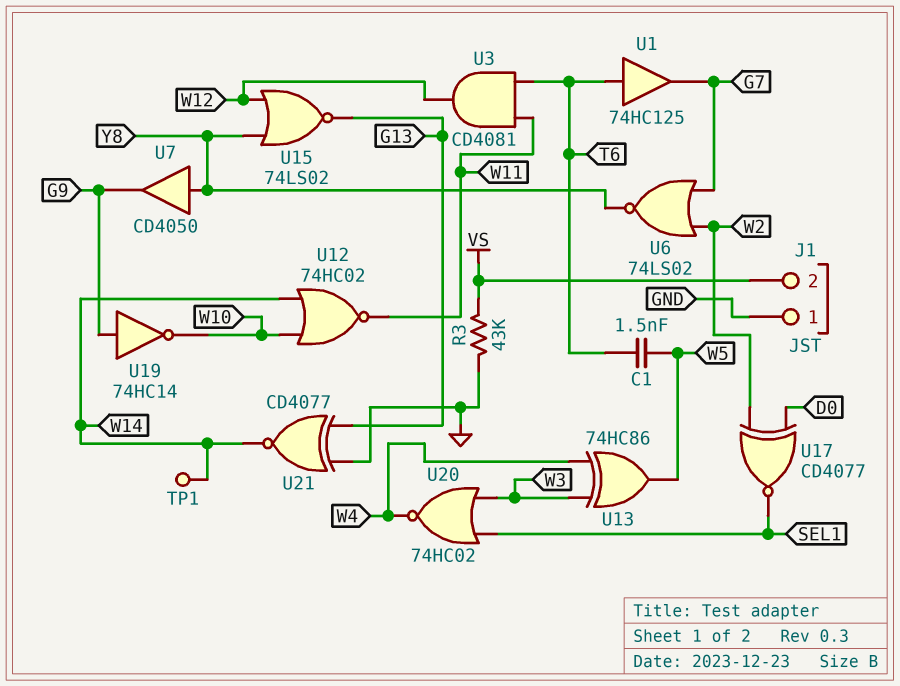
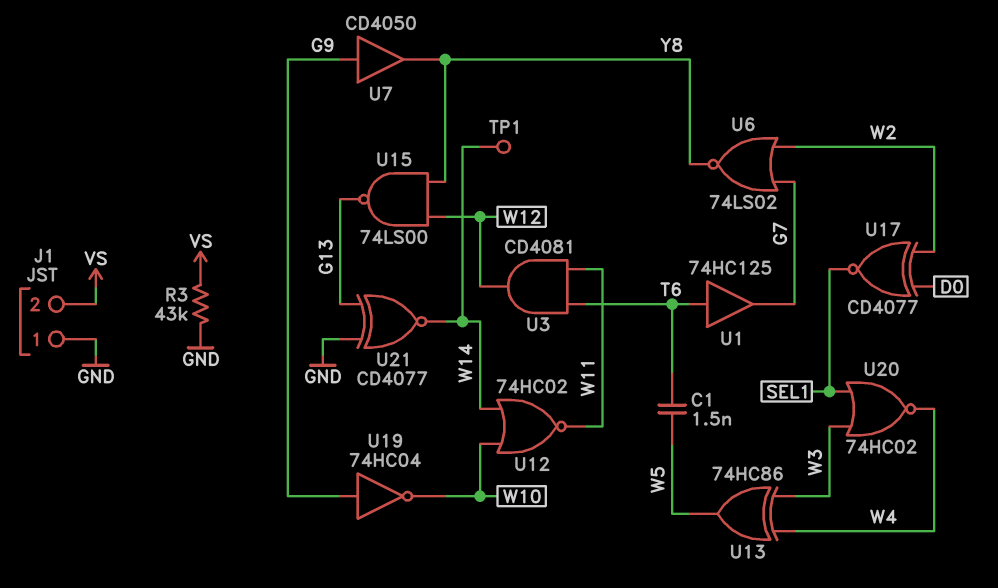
U7: buffer CD4050 (in Y8, out G9) -> buffer CD4050 (in G9, out Y8)
U15: NOR 74LS02 (in W12, in Y8, out G13) -> NAND 74LS00 (in W12, in Y8, out G13)
U19: NOT 74HC14 (in G9, out W10) -> NOT 74HC04 (in G9, out W10)

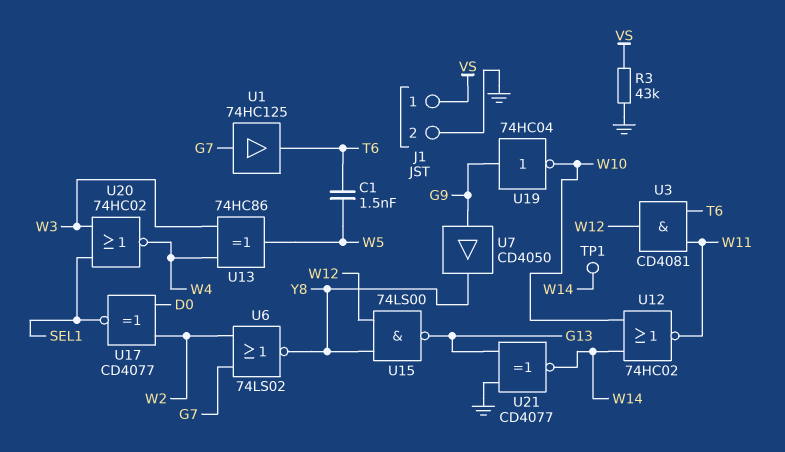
J1 pin 1: GND -> VS
J1 pin 2: VS -> GND
U1: buffer 74HC125 (in T6, out G7) -> buffer 74HC125 (in G7, out T6)

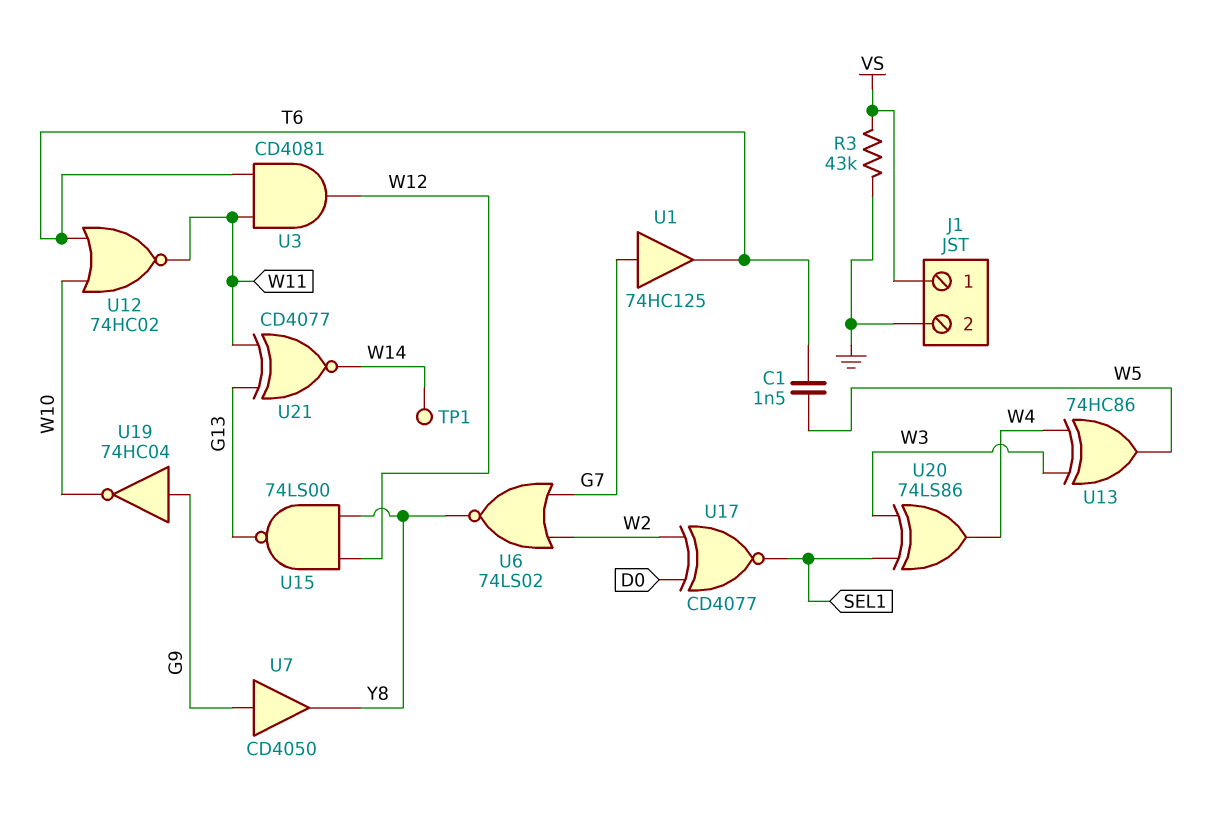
U12: NOR 74HC02 (in W10, in W14, out W11) -> NOR 74HC02 (in T6, in W10, out W11)
U20: NOR 74HC02 (in SEL1, in W3, out W4) -> XOR 74LS86 (in SEL1, in W3, out W4)
U21: XNOR CD4077 (in G13, in GND, out W14) -> XNOR CD4077 (in G13, in W11, out W14)

